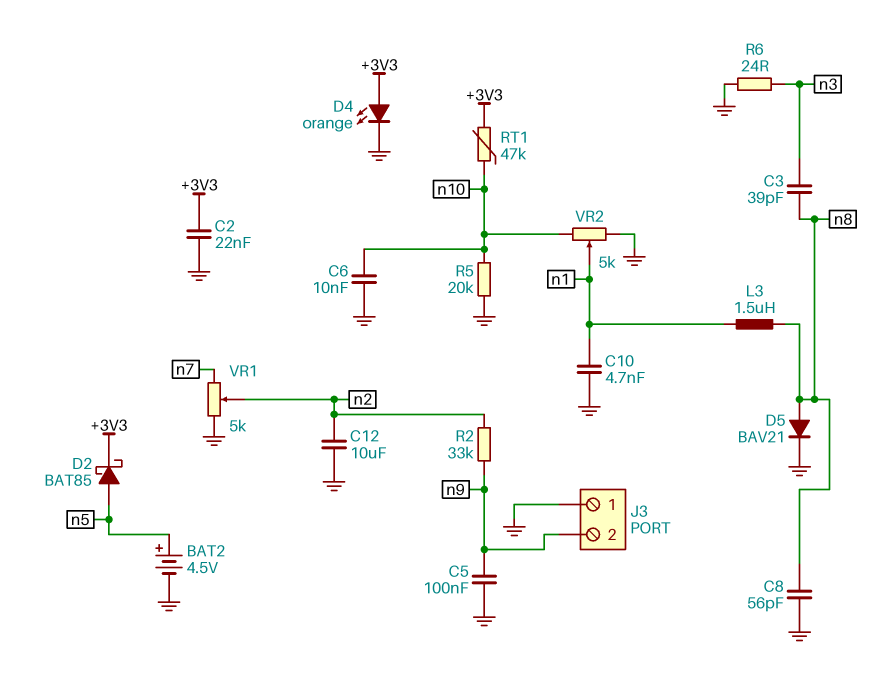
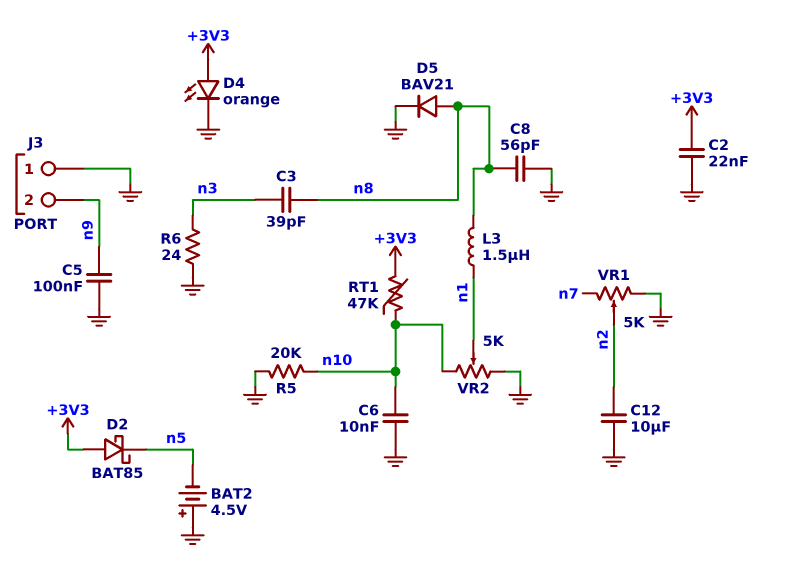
BAT2: 4.5V (plus n5, minus GND) -> 4.5V (plus GND, minus n5)
C10: 4.7nF (GND, n1) -> none
D2: schottky BAT85 (A n5, K +3V3) -> schottky BAT85 (A +3V3, K n5)
R2: 33k (n2, n9) -> none

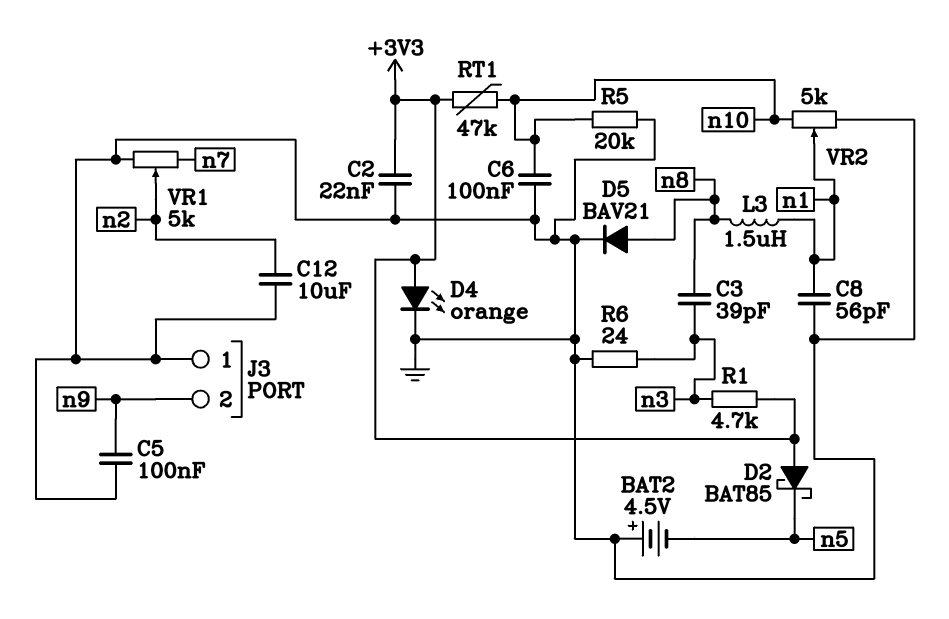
C6: 10nF (GND, n10) -> 100nF (GND, n10)
C8: 56pF (GND, n8) -> 56pF (GND, n1)
R1: none -> 4.7k (+3V3, n3)

